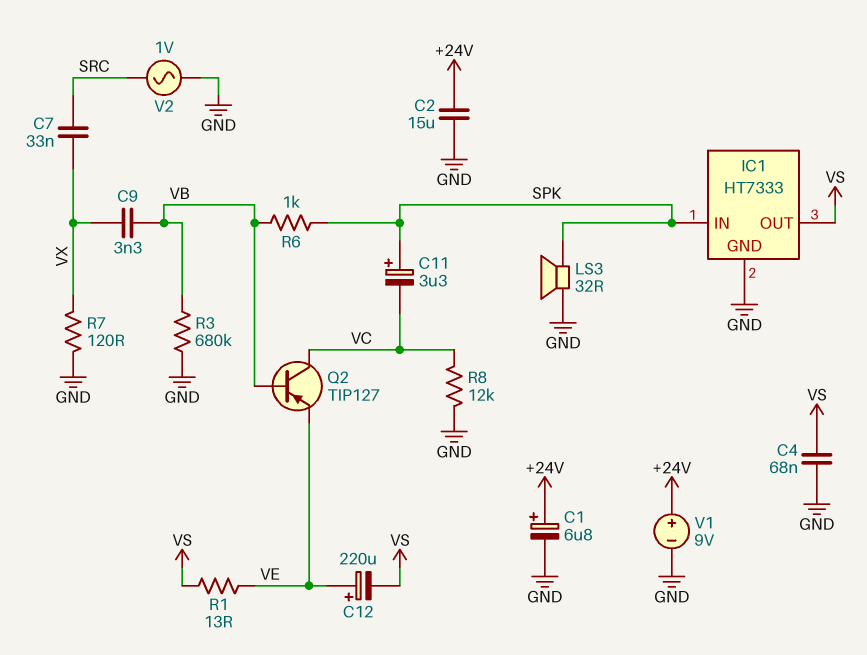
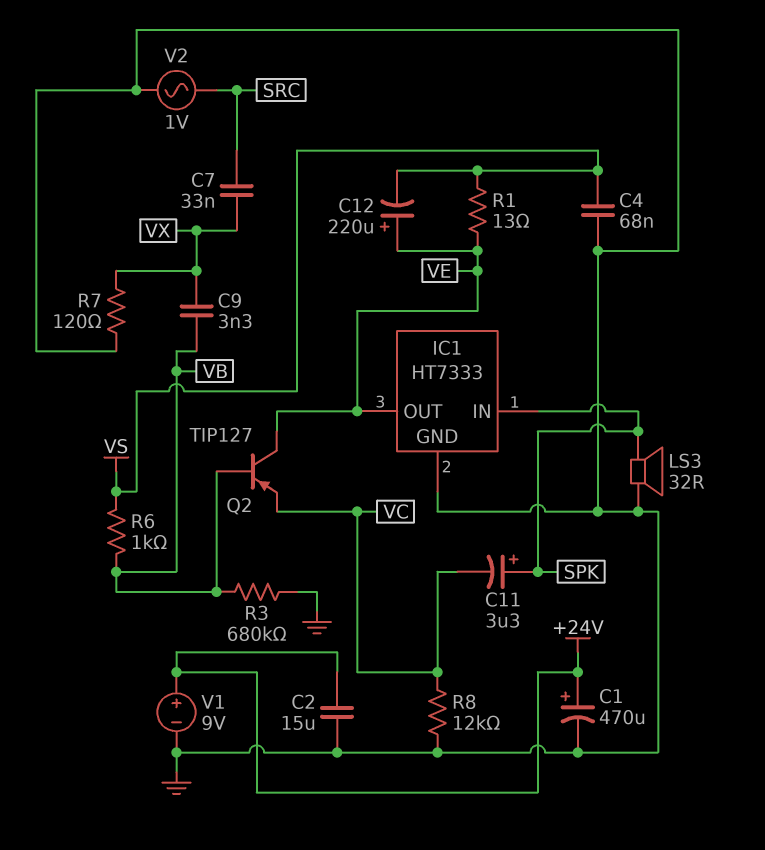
C1: 6.8uF (plus +24V, minus GND) -> 470uF (plus +24V, minus GND)
IC1 pin OUT: VS -> VE
Q2: PNP TIP127 (B VB, C VC, E VE) -> PNP TIP127 (B VB, C VE, E VC)
R6: 1k (SPK, VB) -> 1k (VB, VS)

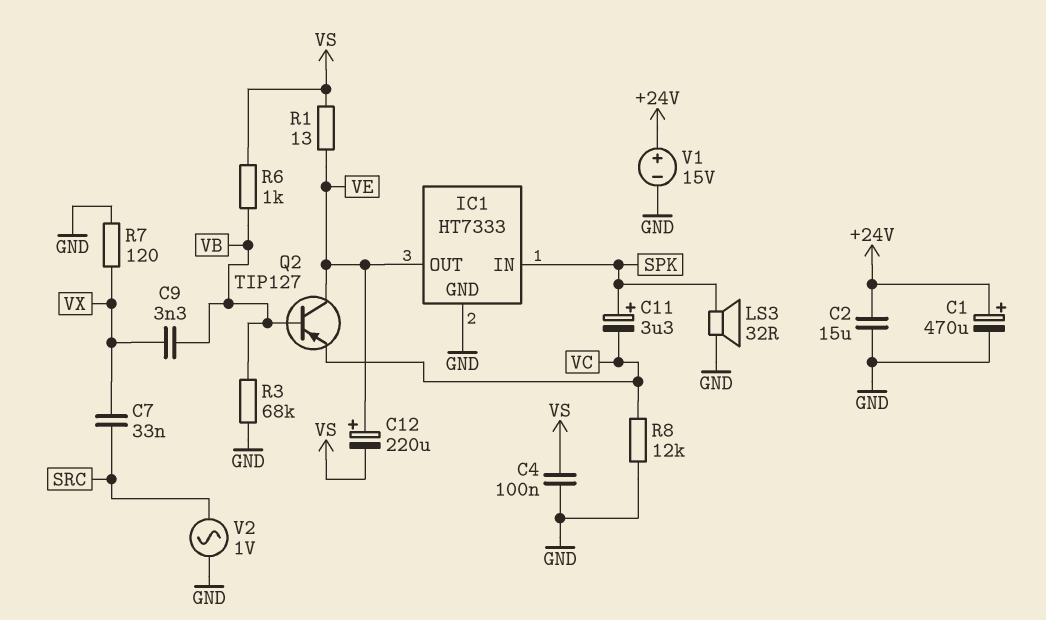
C4: 68nF (GND, VS) -> 100nF (GND, VS)
R3: 680k (GND, VB) -> 68k (GND, VB)
V1: 9V (plus +24V, minus GND) -> 15V (plus +24V, minus GND)

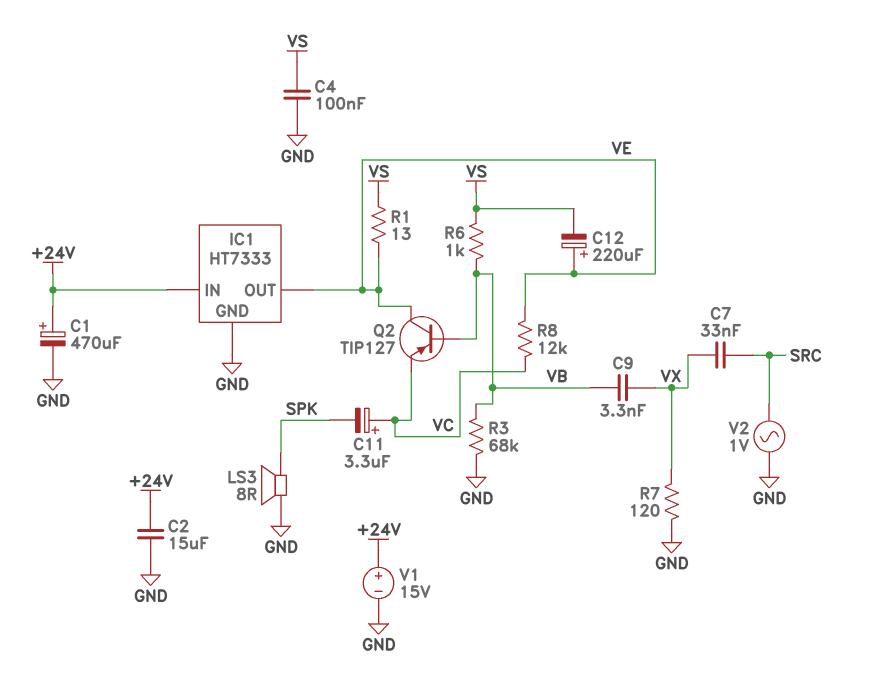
C11: 3.3uF (plus SPK, minus VC) -> 3.3uF (plus VC, minus SPK)
IC1 pin IN: SPK -> +24V
LS3: speaker 32R (GND, SPK) -> speaker 8R (GND, SPK)
R8: 12k (GND, VC) -> 12k (VC, VE)

